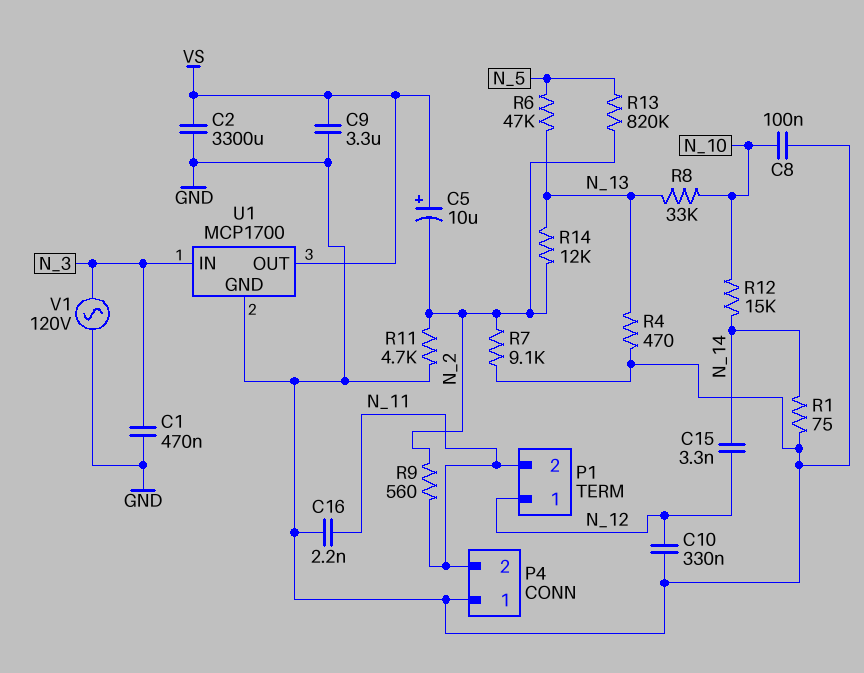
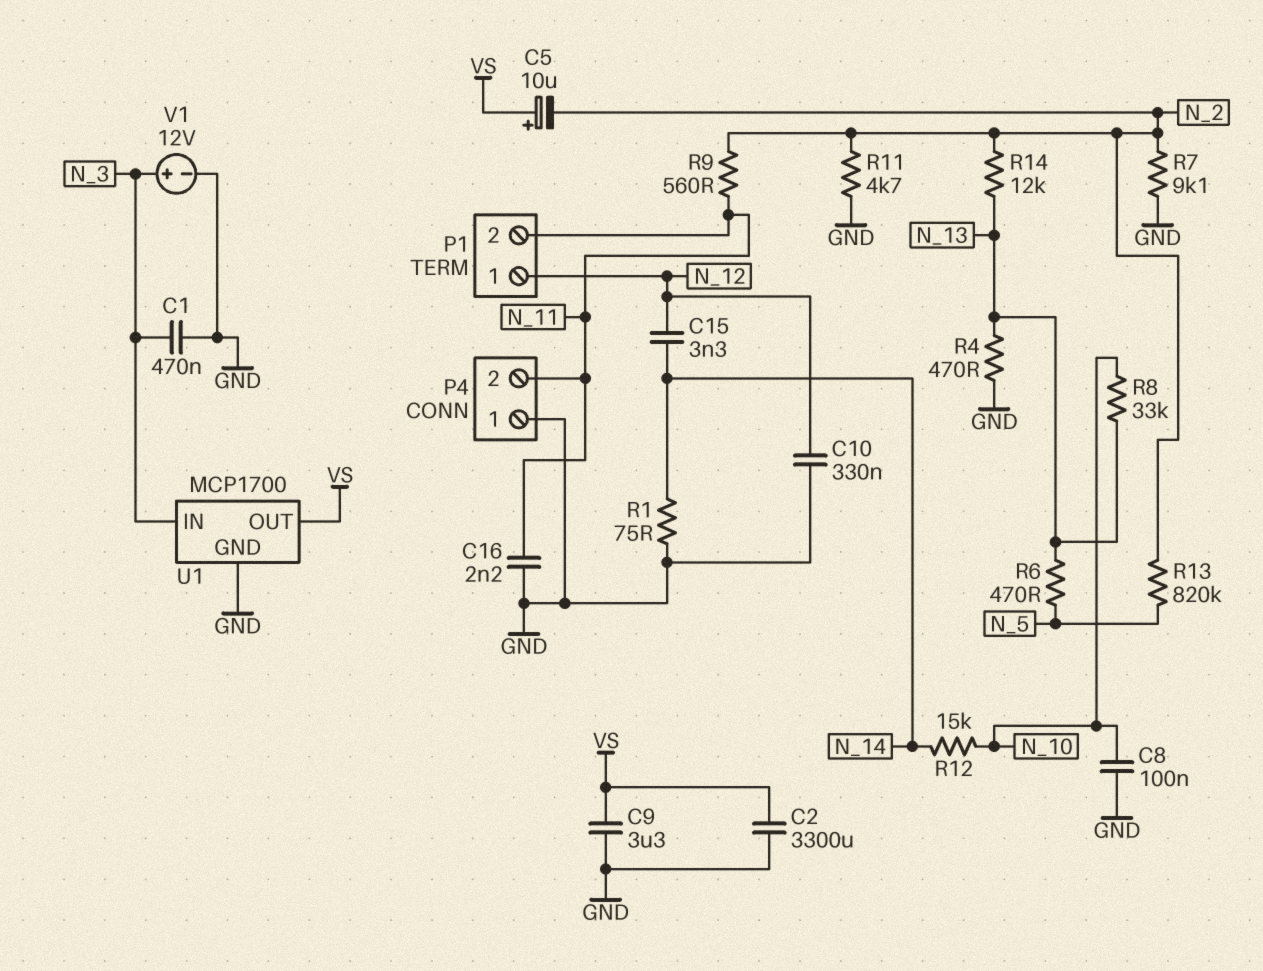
R6: 47k (N_5, N_13) -> 470 (N_5, N_13)
V1: AC 120V (GND, N_3) -> 12V (plus N_3, minus GND)

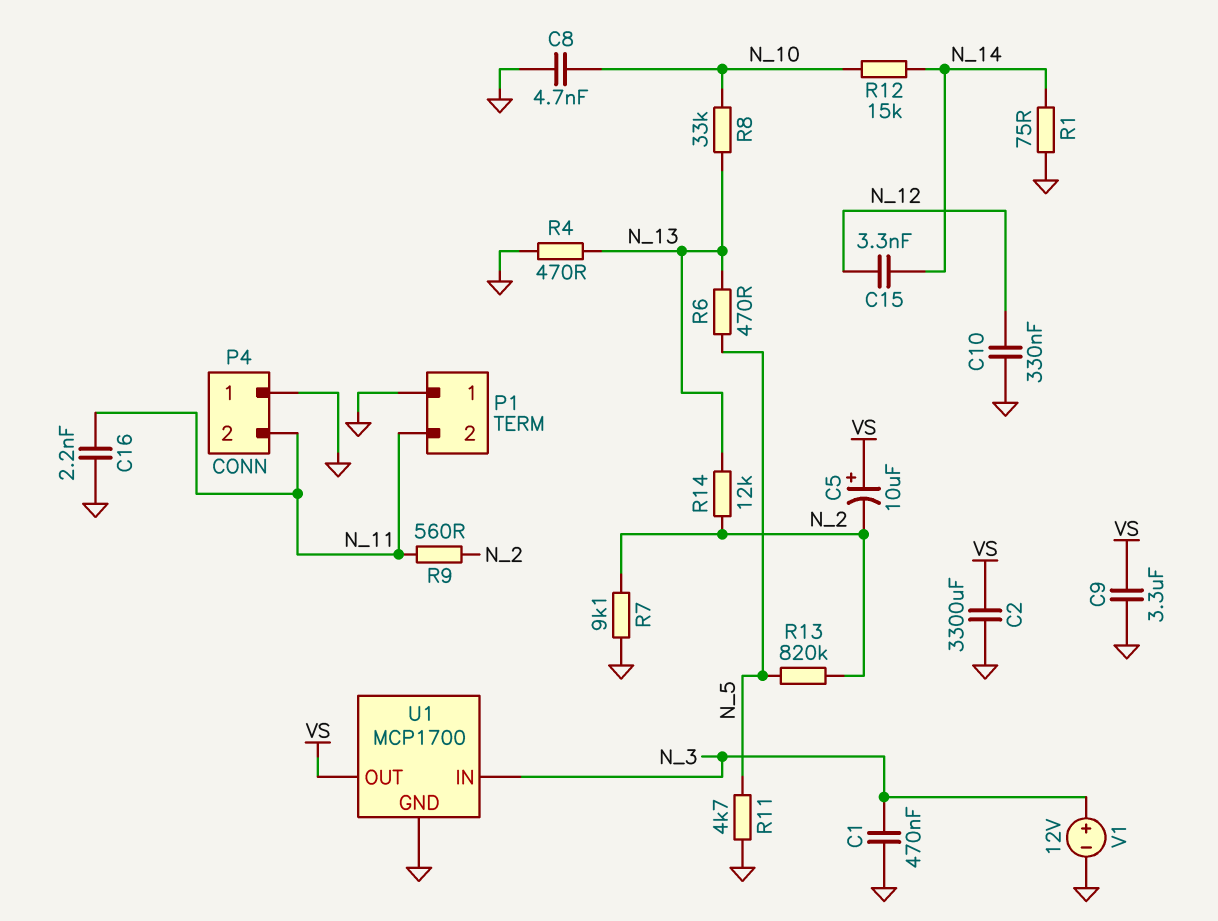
C8: 100nF (GND, N_10) -> 4.7nF (GND, N_10)
P1 pin 1: N_12 -> GND
R11: 4.7k (GND, N_2) -> 4.7k (GND, N_5)

